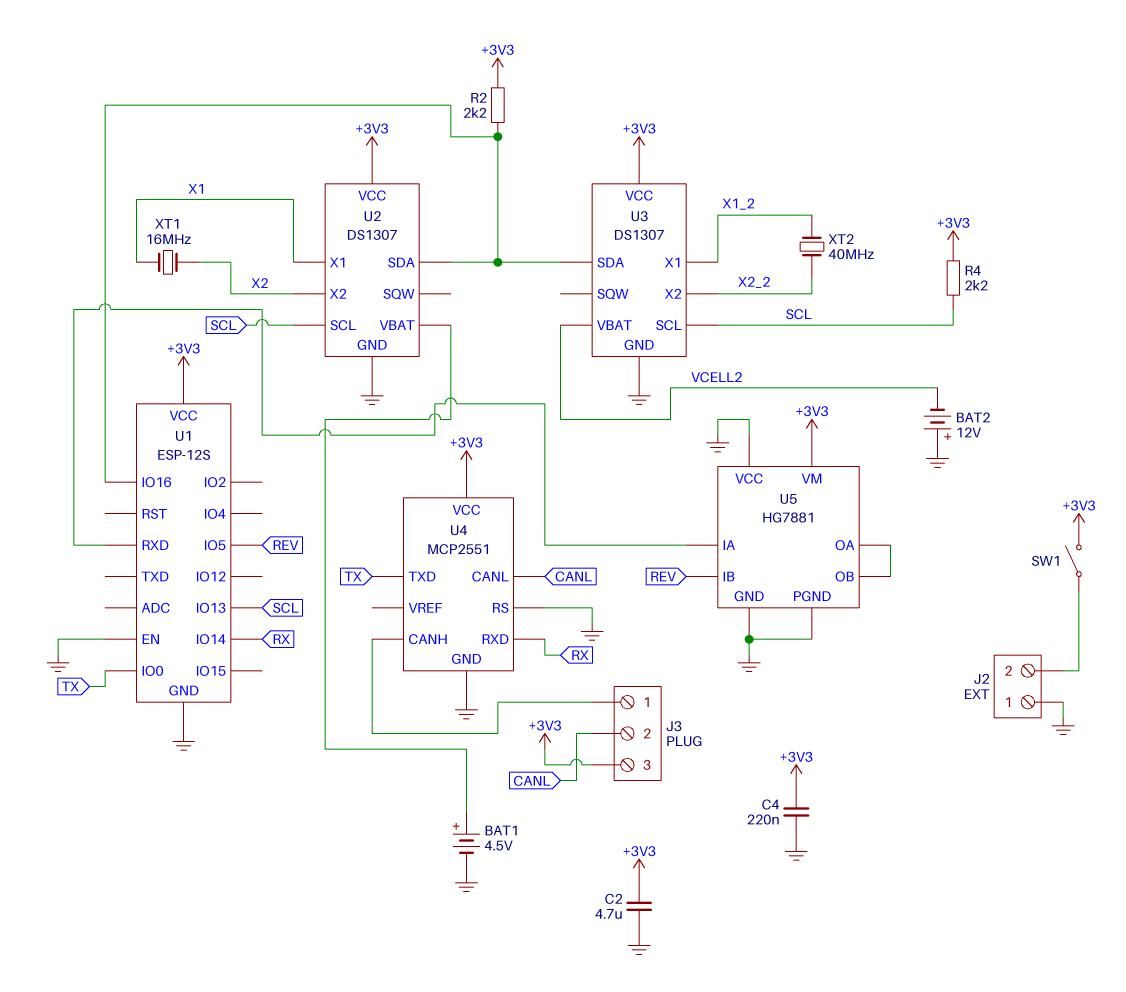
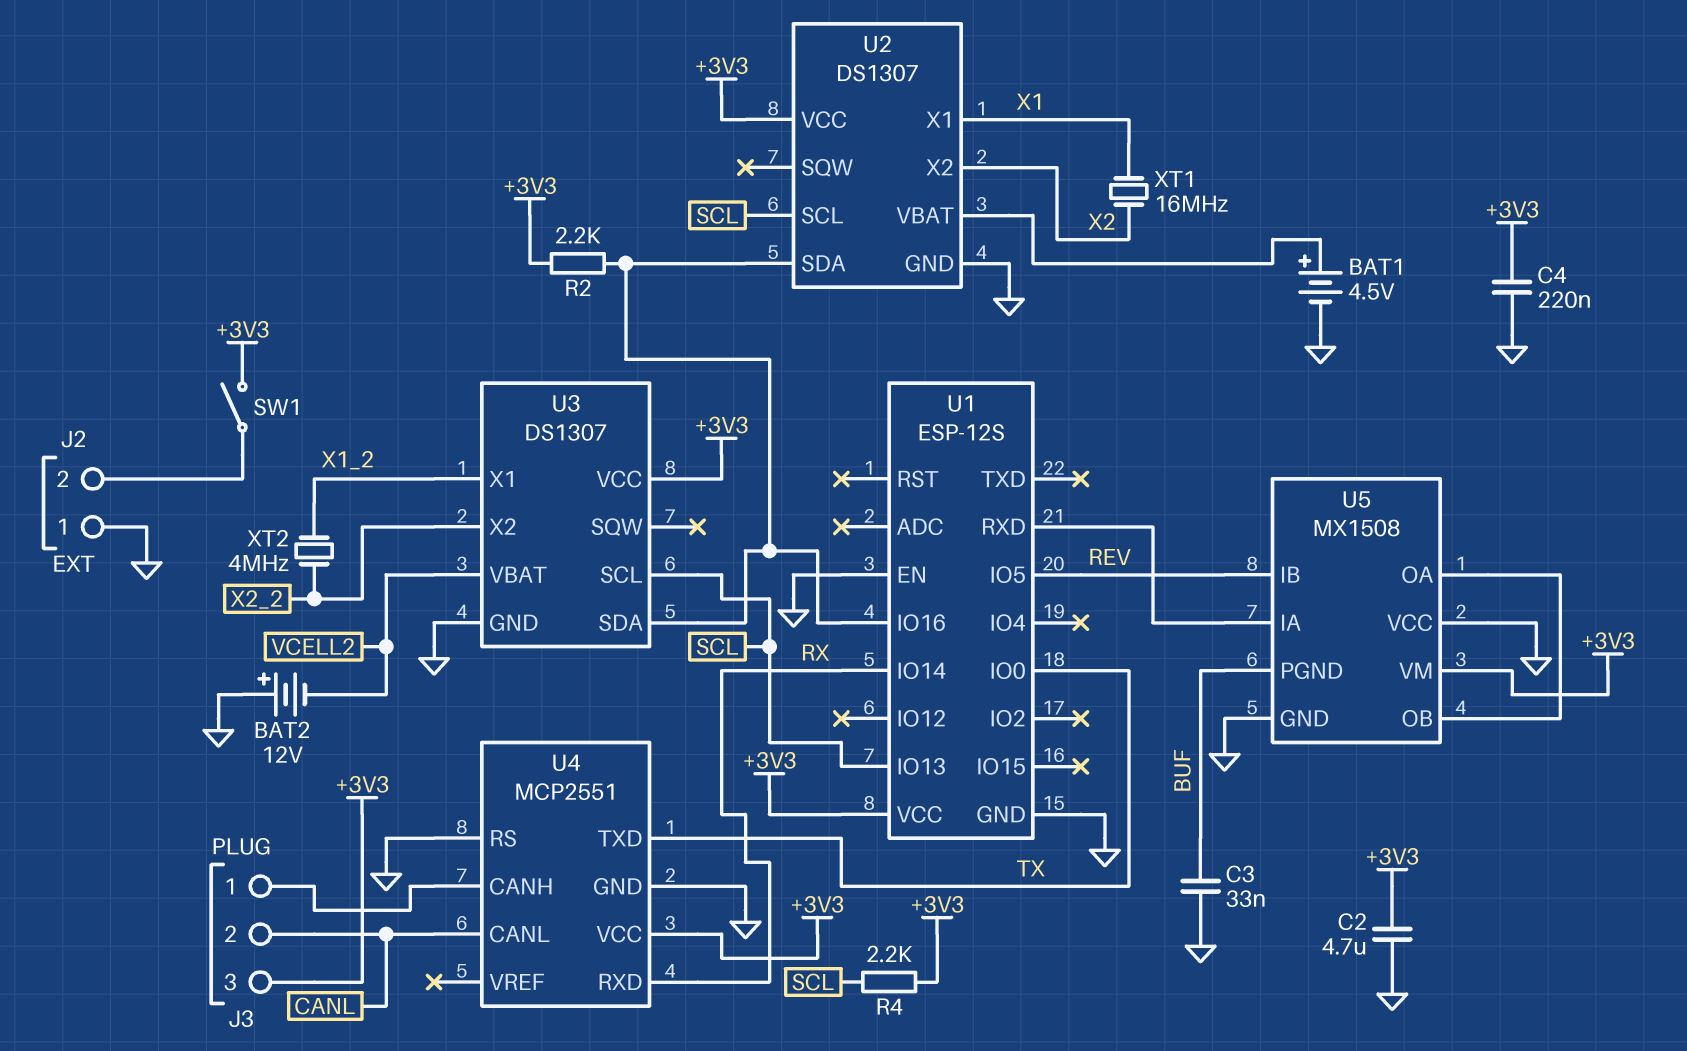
C3: none -> 33nF (BUF, GND)
U5: HG7881 -> MX1508
U5 pin PGND: GND -> BUF
XT2: 40MHz (X1_2, X2_2) -> 4MHz (X1_2, X2_2)

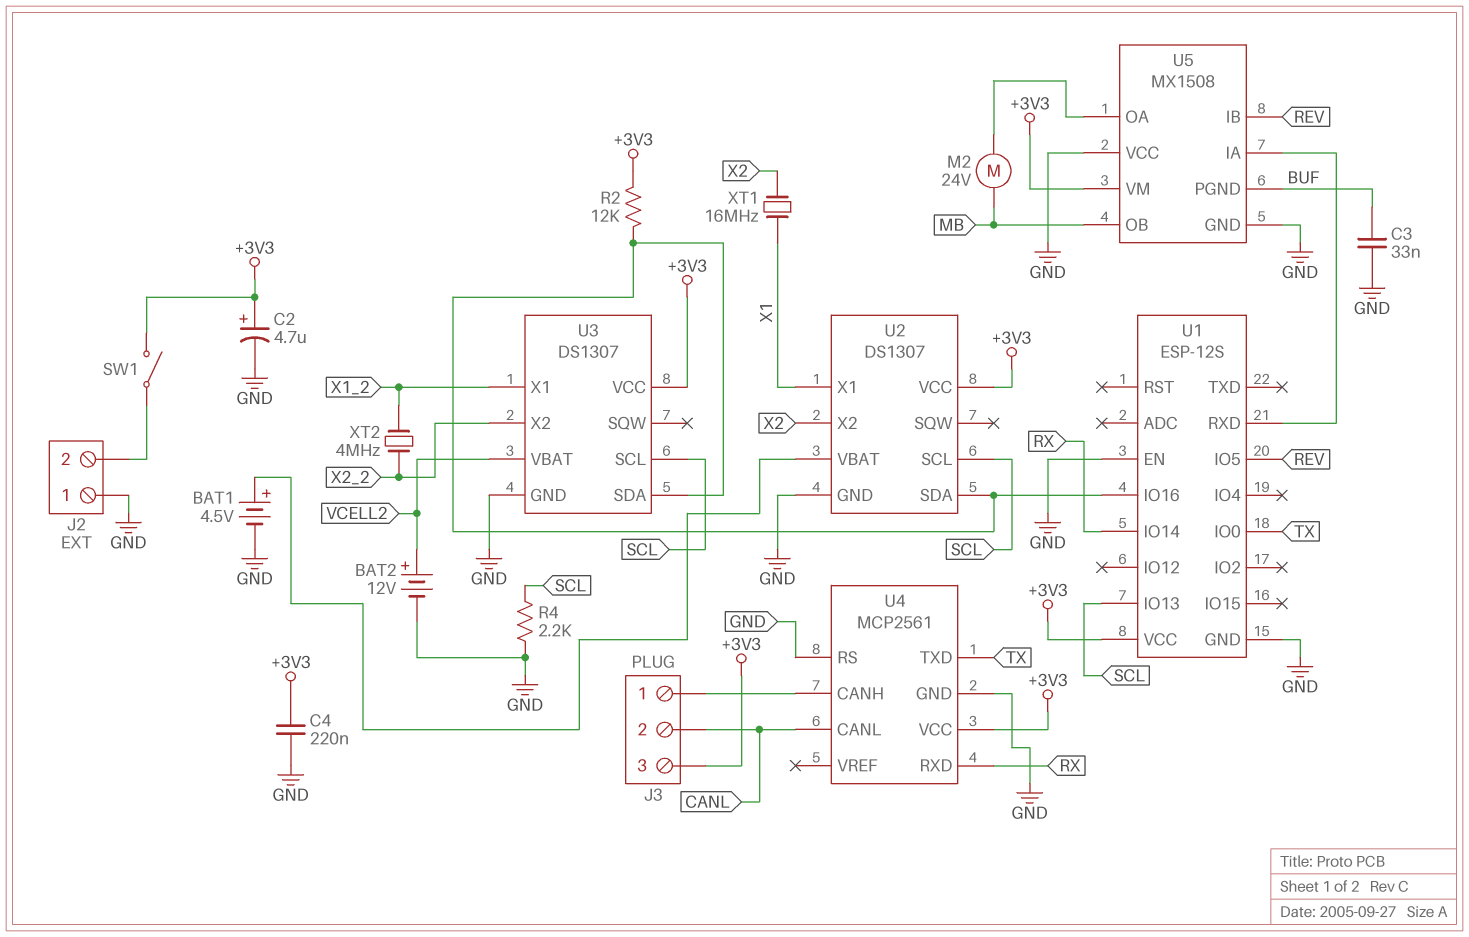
BAT2: 12V (plus GND, minus VCELL2) -> 12V (plus VCELL2, minus GND)
C2: 4.7uF (+3V3, GND) -> 4.7uF (plus +3V3, minus GND)
M2: none -> motor 24V (MB, U5/OA)
R2: 2.2k (+3V3, U1/IO16) -> 12k (+3V3, U1/IO16)
R4: 2.2k (+3V3, SCL) -> 2.2k (GND, SCL)
U4: MCP2551 -> MCP2561
U5 pin OB: U5/OA -> MB

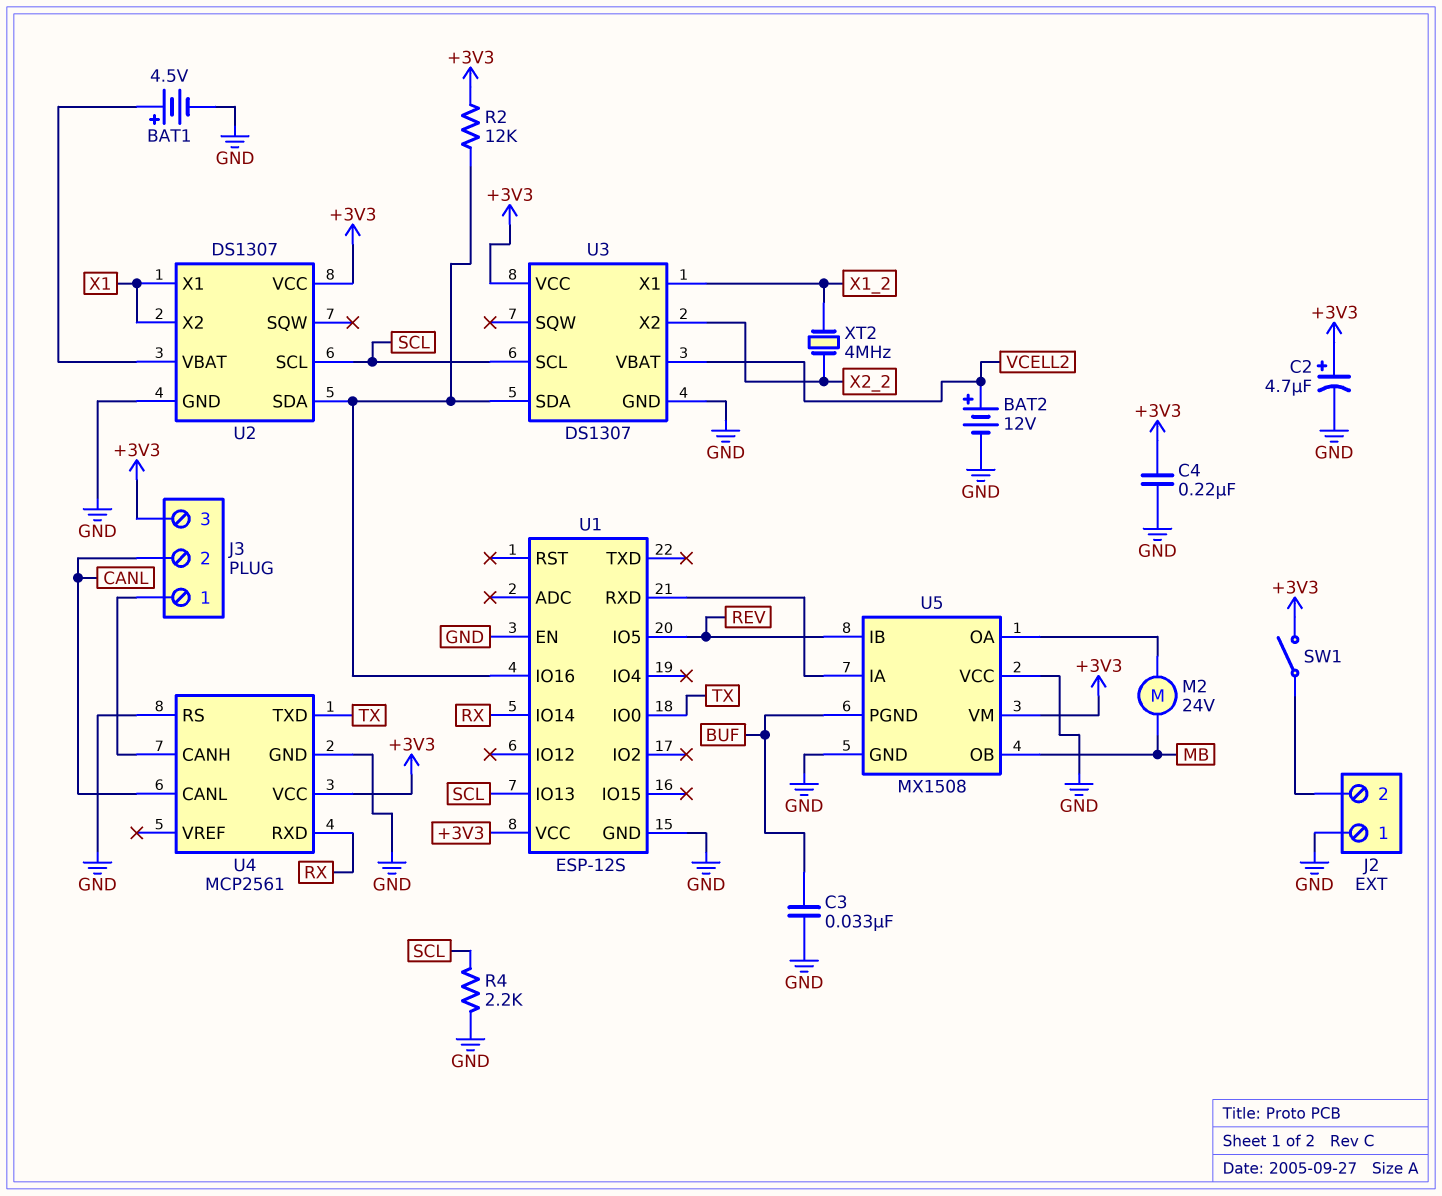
U2 pin X2: X2 -> X1
XT1: 16MHz (X1, X2) -> none

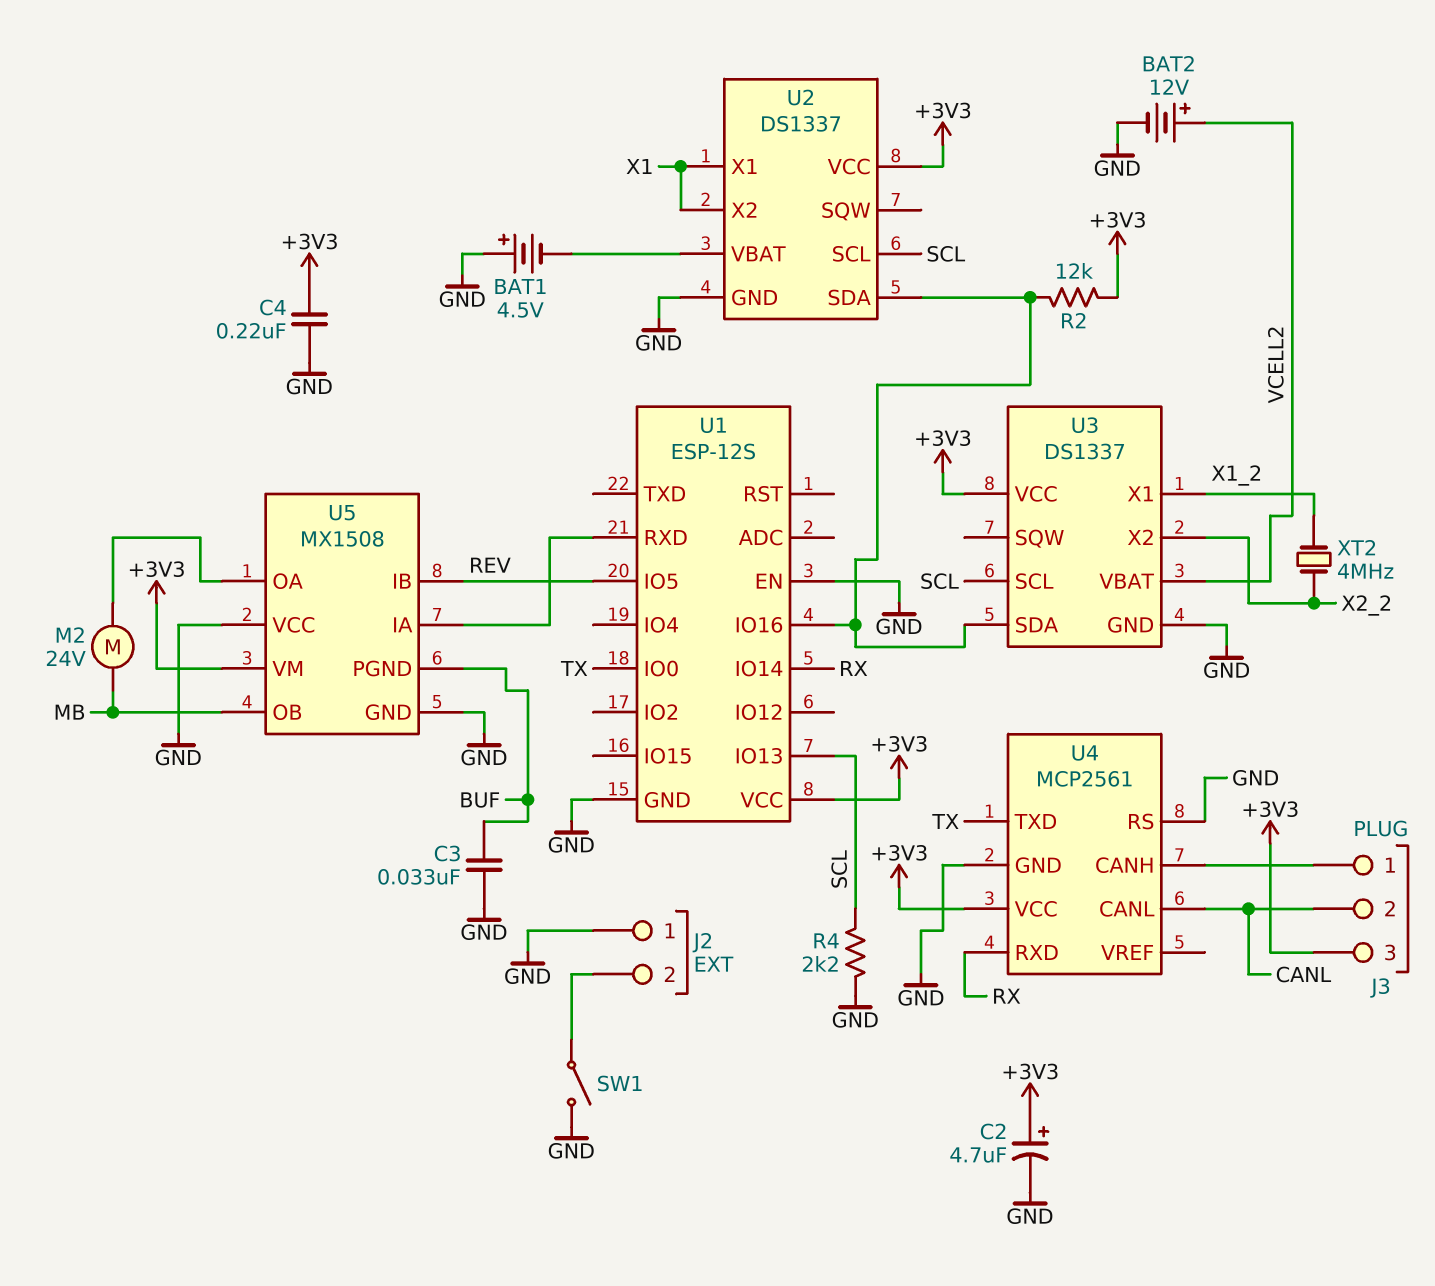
BAT1: 4.5V (plus U2/VBAT, minus GND) -> 4.5V (plus GND, minus U2/VBAT)
SW1: switch (+3V3, J2/2) -> switch (GND, J2/2)
U2: DS1307 -> DS1337
U3: DS1307 -> DS1337

